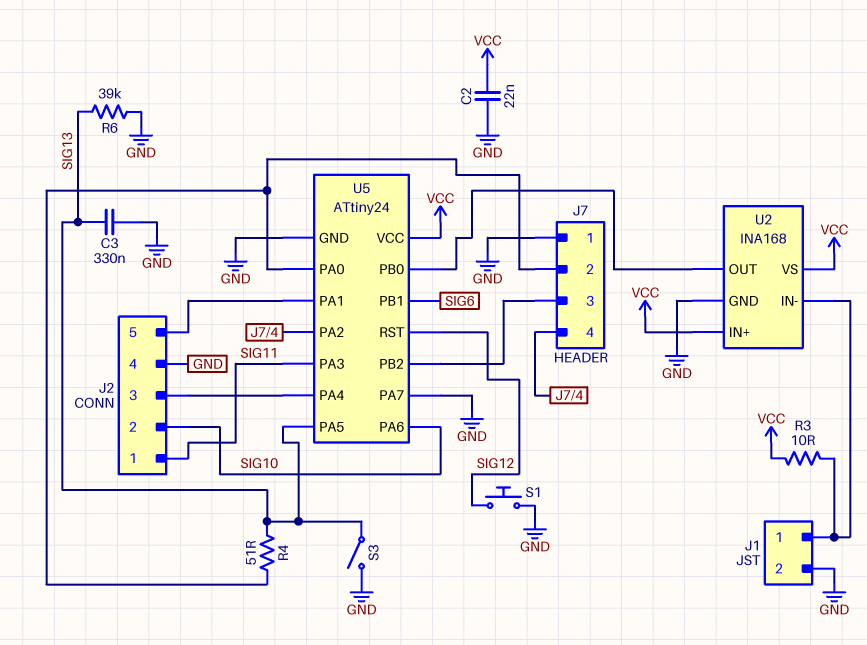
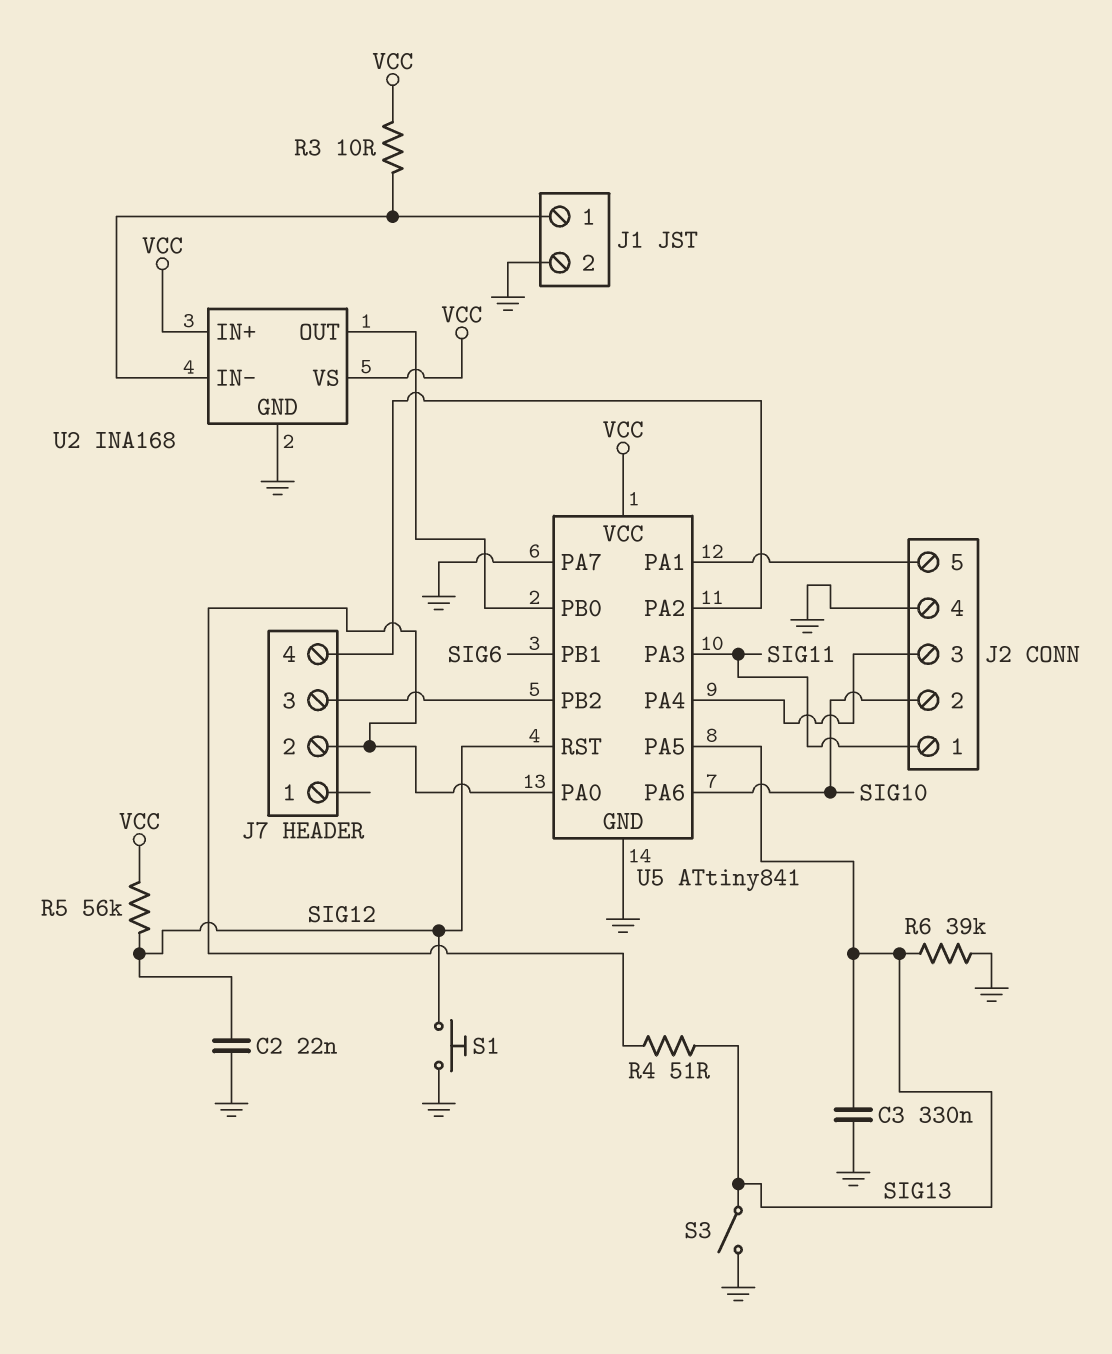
C2: 22nF (GND, VCC) -> 22nF (GND, SIG12)
J7 pin 1: GND -> none
R5: none -> 56k (SIG12, VCC)
U5: ATtiny24 -> ATtiny841

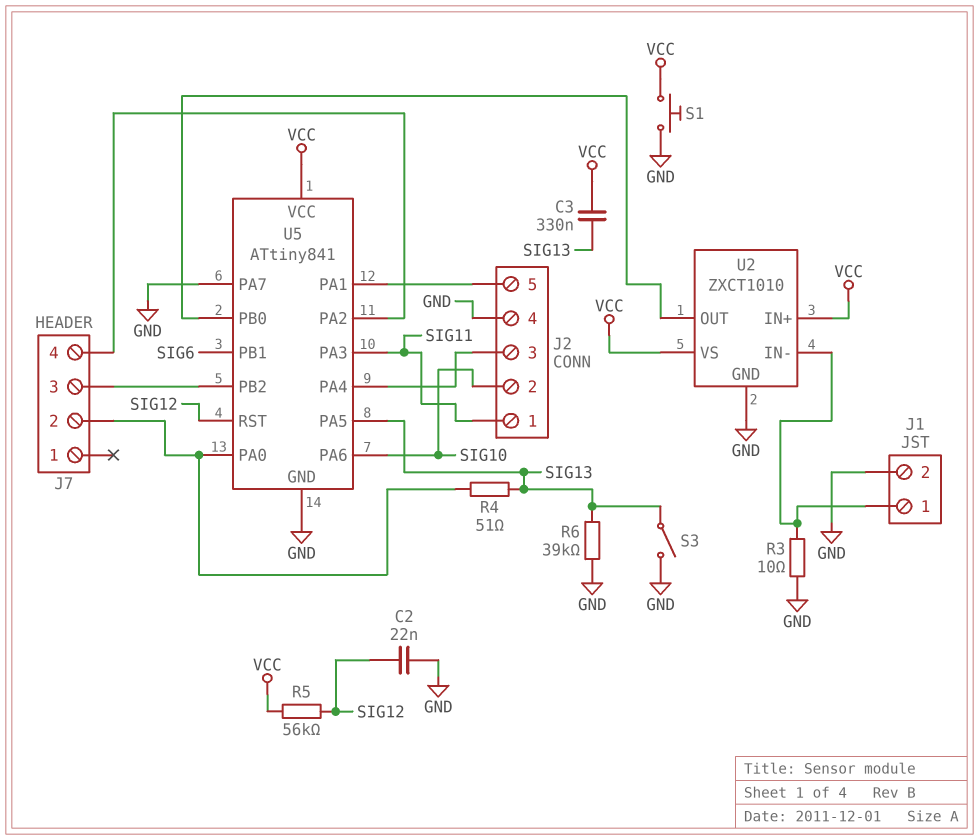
C3: 330nF (GND, SIG13) -> 330nF (SIG13, VCC)
R3: 10 (J1/1, VCC) -> 10 (GND, J1/1)
S1: button (GND, SIG12) -> button (GND, VCC)
U2: INA168 -> ZXCT1010

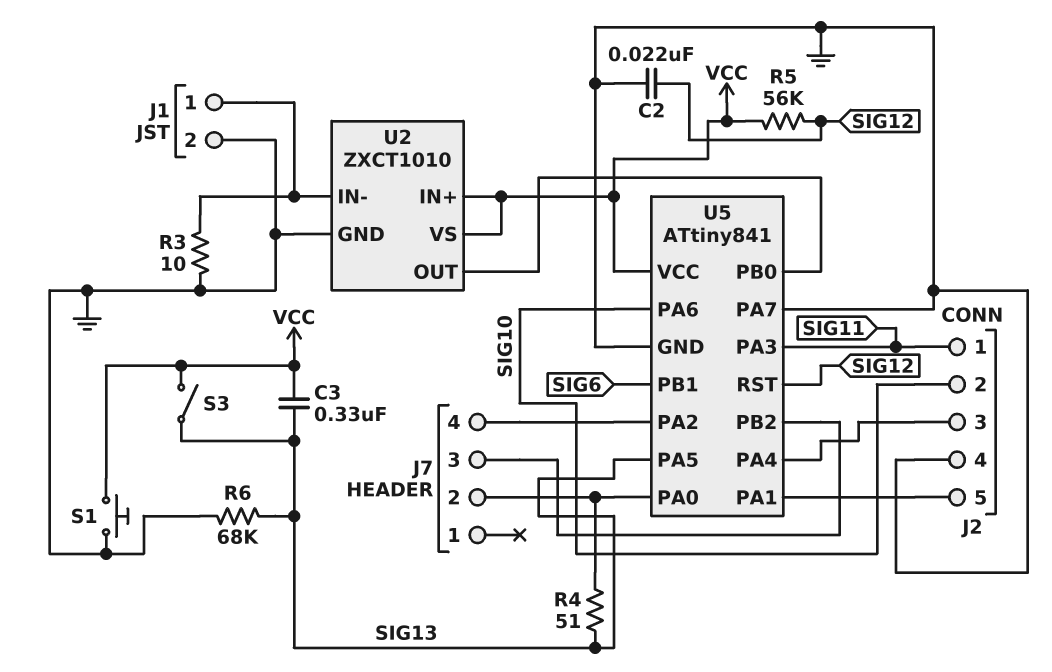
R6: 39k (GND, SIG13) -> 68k (GND, SIG13)
S3: switch (GND, SIG13) -> switch (SIG13, VCC)

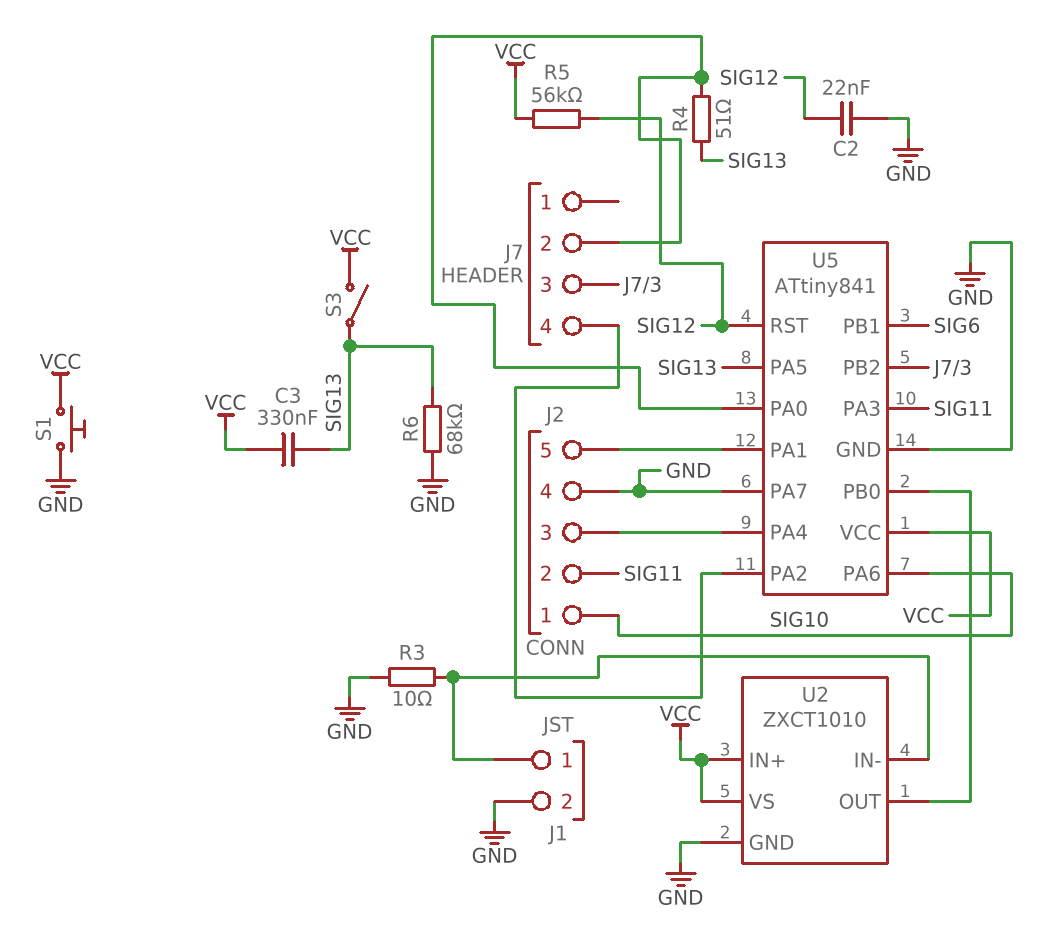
J2 pin 1: SIG11 -> SIG10
J2 pin 2: SIG10 -> SIG11

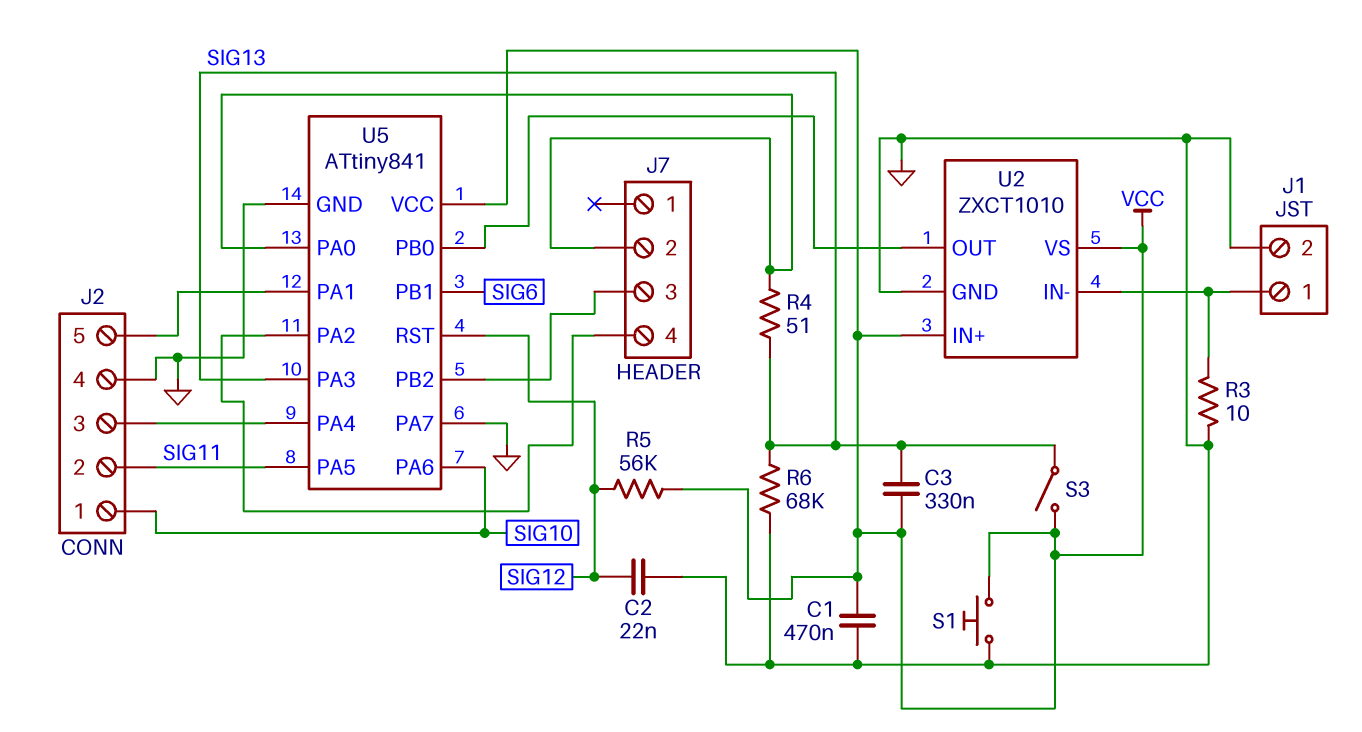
C1: none -> 470nF (GND, VCC)
U5 pin PA3: SIG11 -> SIG13
U5 pin PA5: SIG13 -> SIG11

